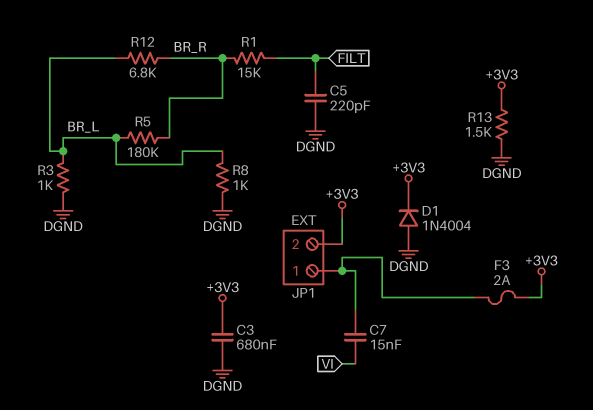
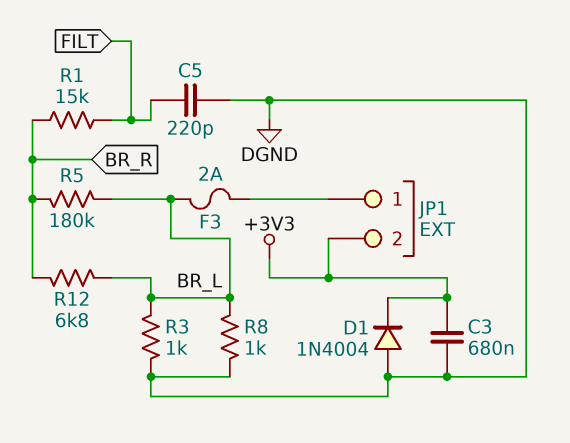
C7: 15nF (JP1/1, VI) -> none
F3: 2A (+3V3, JP1/1) -> 2A (BR_L, JP1/1)
R13: 1.5k (+3V3, DGND) -> none

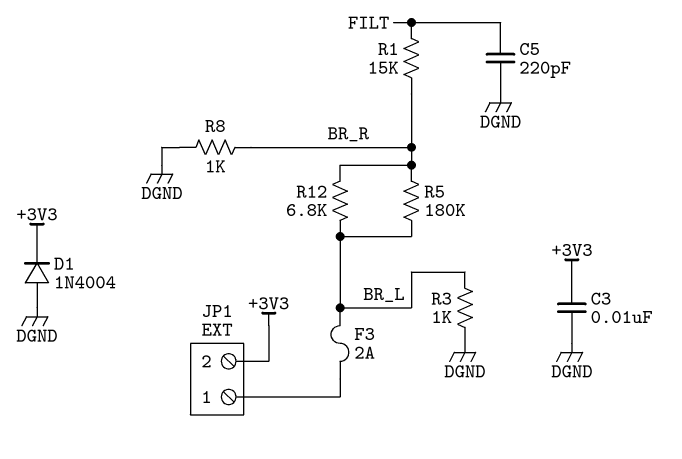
C3: 680nF (+3V3, DGND) -> 10nF (+3V3, DGND)
R8: 1k (BR_L, DGND) -> 1k (BR_R, DGND)

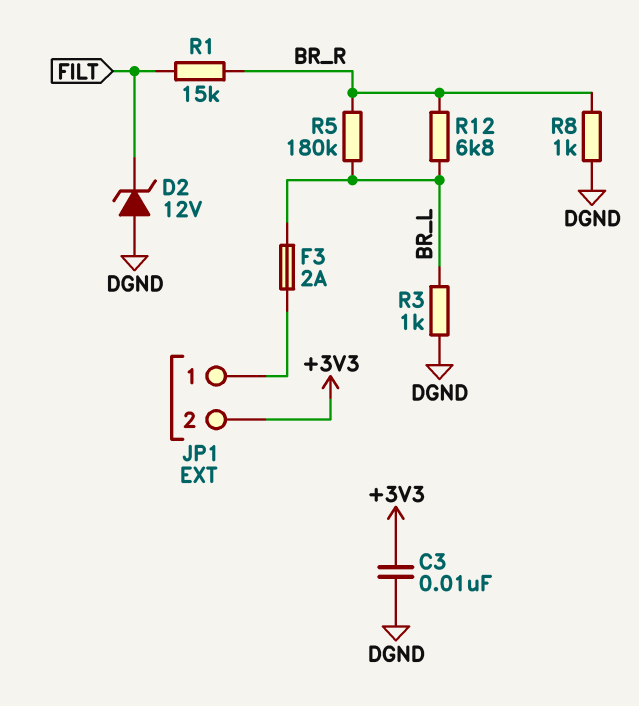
C5: 220pF (DGND, FILT) -> none
D1: diode 1N4004 (A DGND, K +3V3) -> none
D2: none -> zener 12V (A DGND, K FILT)

